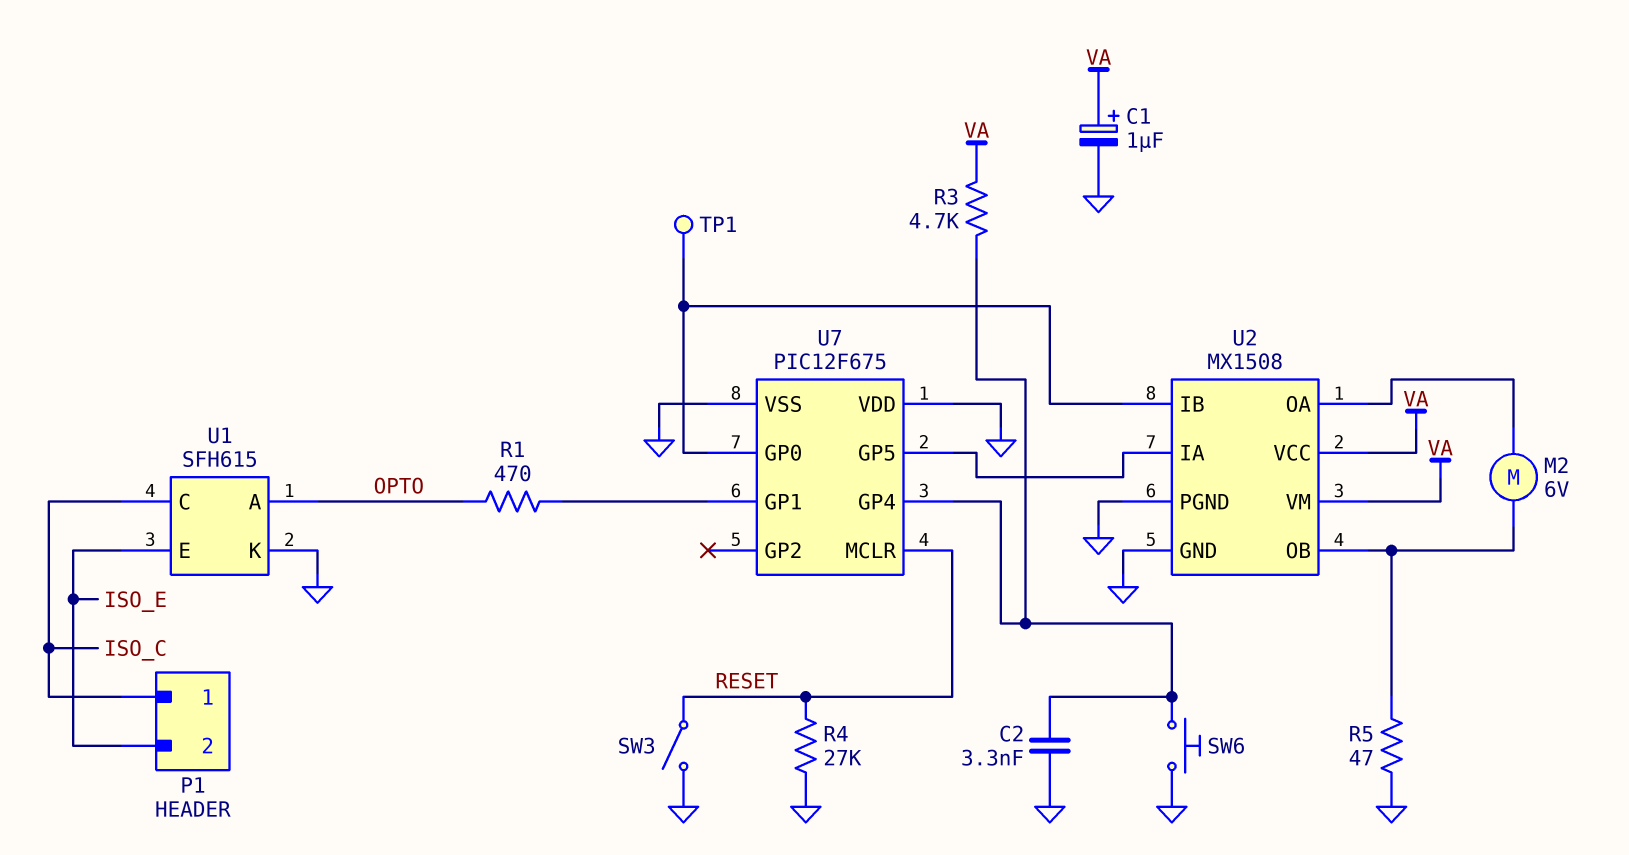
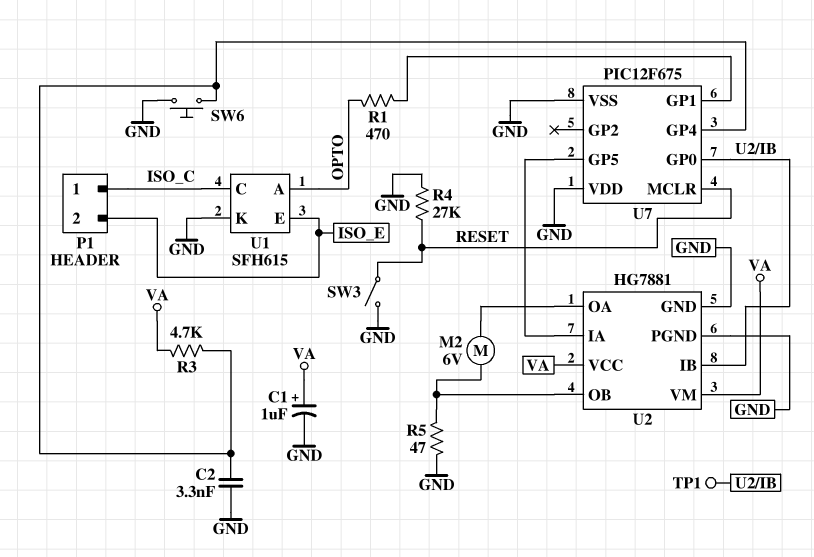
U2: MX1508 -> HG7881

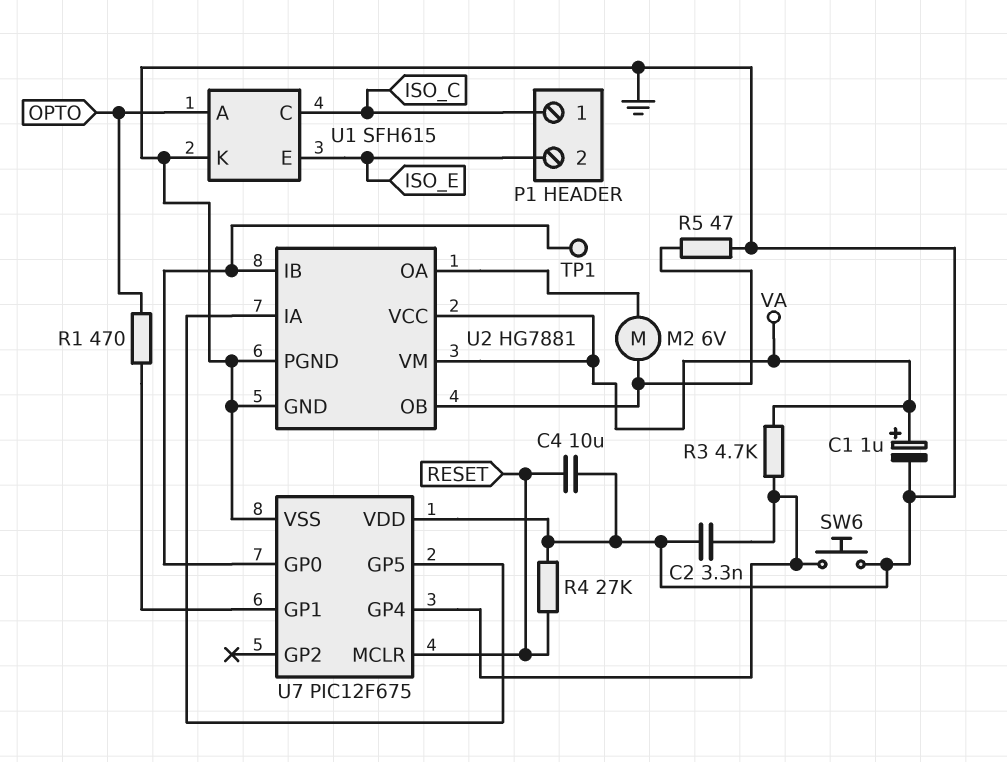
C4: none -> 10uF (GND, RESET)
SW3: switch (GND, RESET) -> none

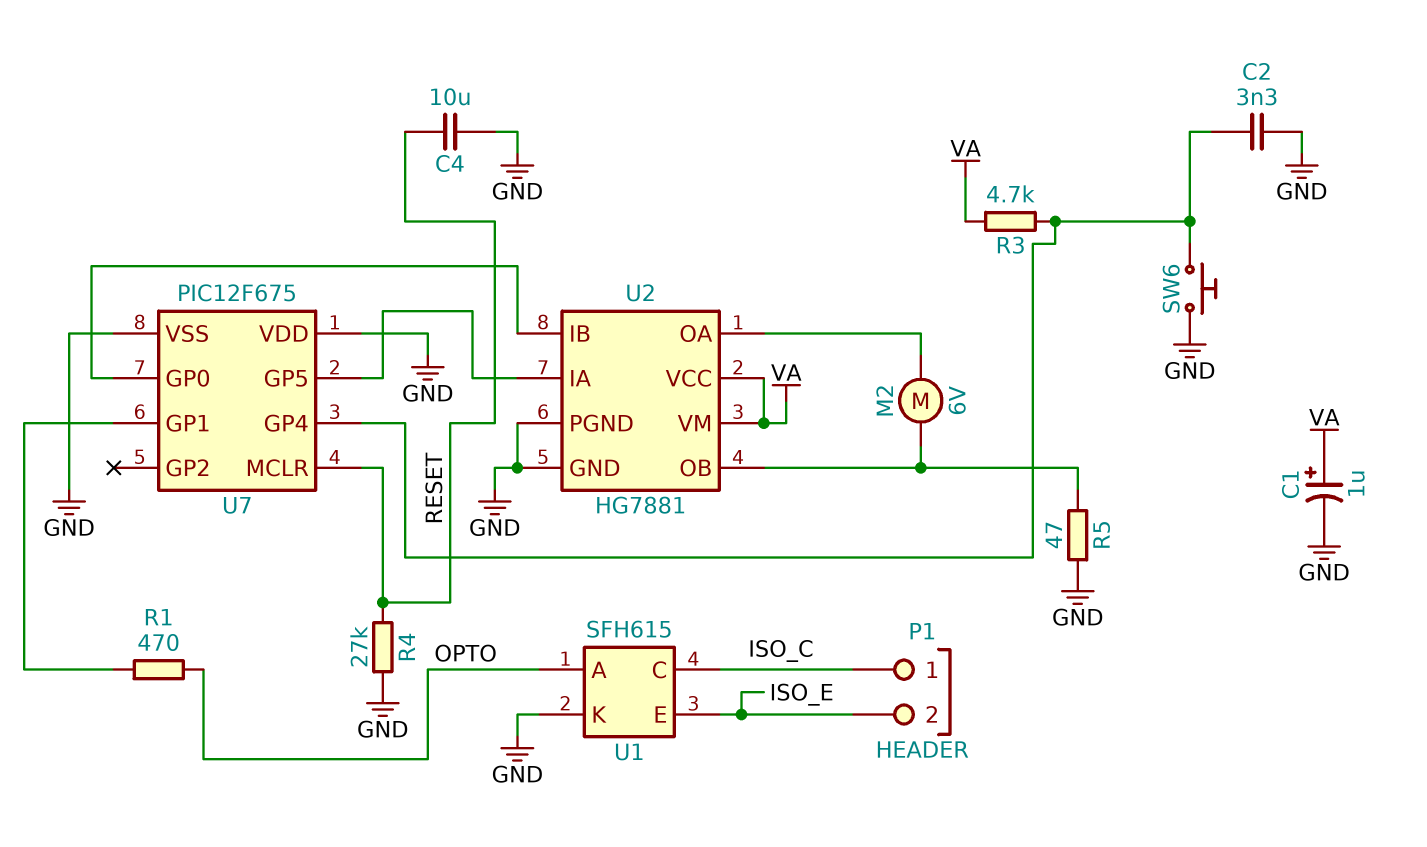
TP1: test point (U2/IB) -> none

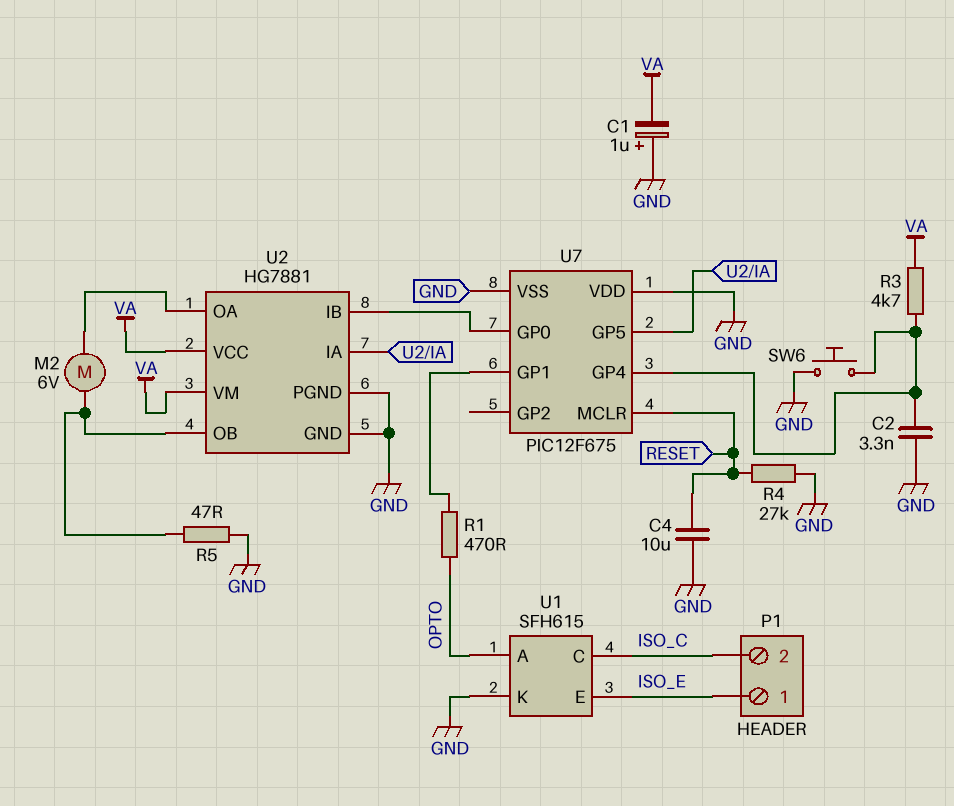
C1: 1uF (plus VA, minus GND) -> 1uF (plus GND, minus VA)
P1 pin 1: ISO_C -> ISO_E
P1 pin 2: ISO_E -> ISO_C

